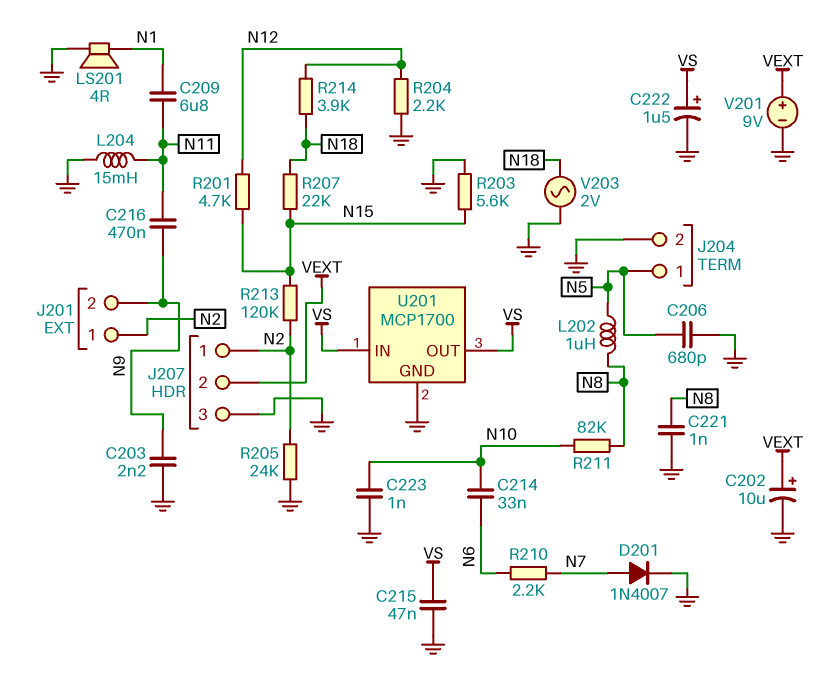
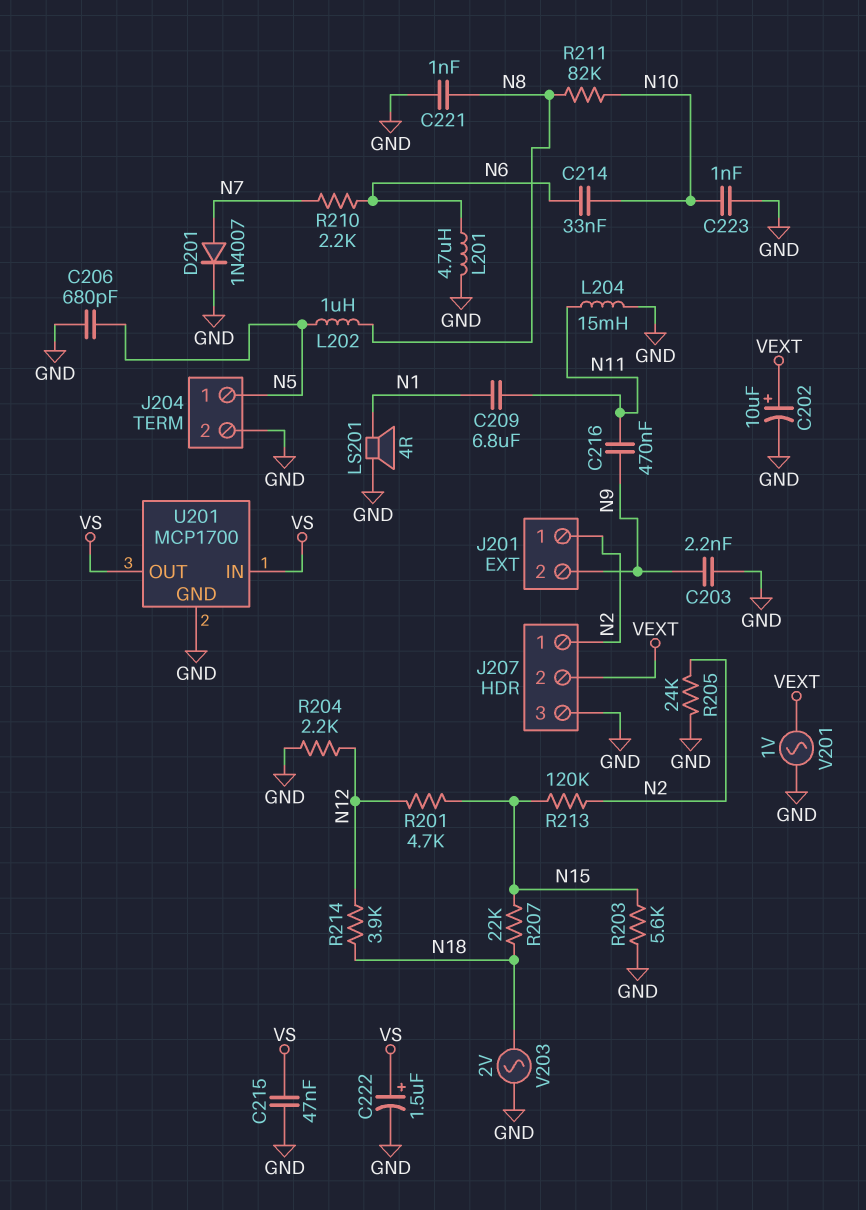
L201: none -> 4.7uH (GND, N6)
V201: 9V (plus VEXT, minus GND) -> AC 1V (GND, VEXT)

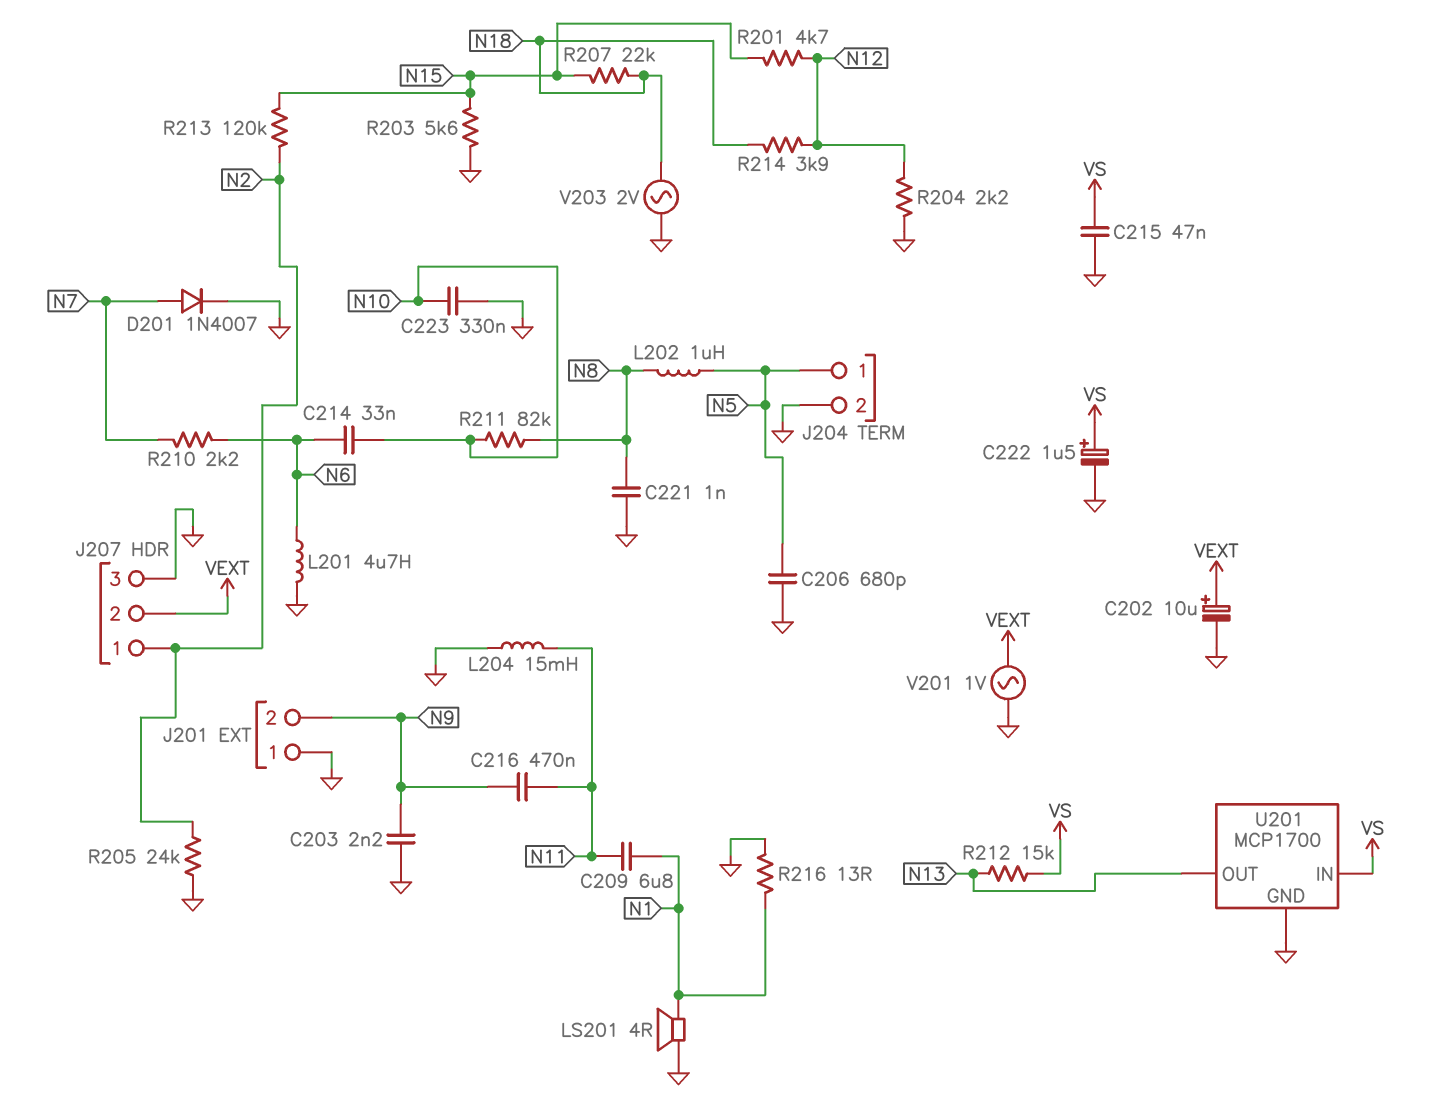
C223: 1nF (GND, N10) -> 330nF (GND, N10)
J201 pin 1: N2 -> GND
R212: none -> 15k (N13, VS)
R216: none -> 13 (GND, N1)
U201 pin OUT: VS -> N13

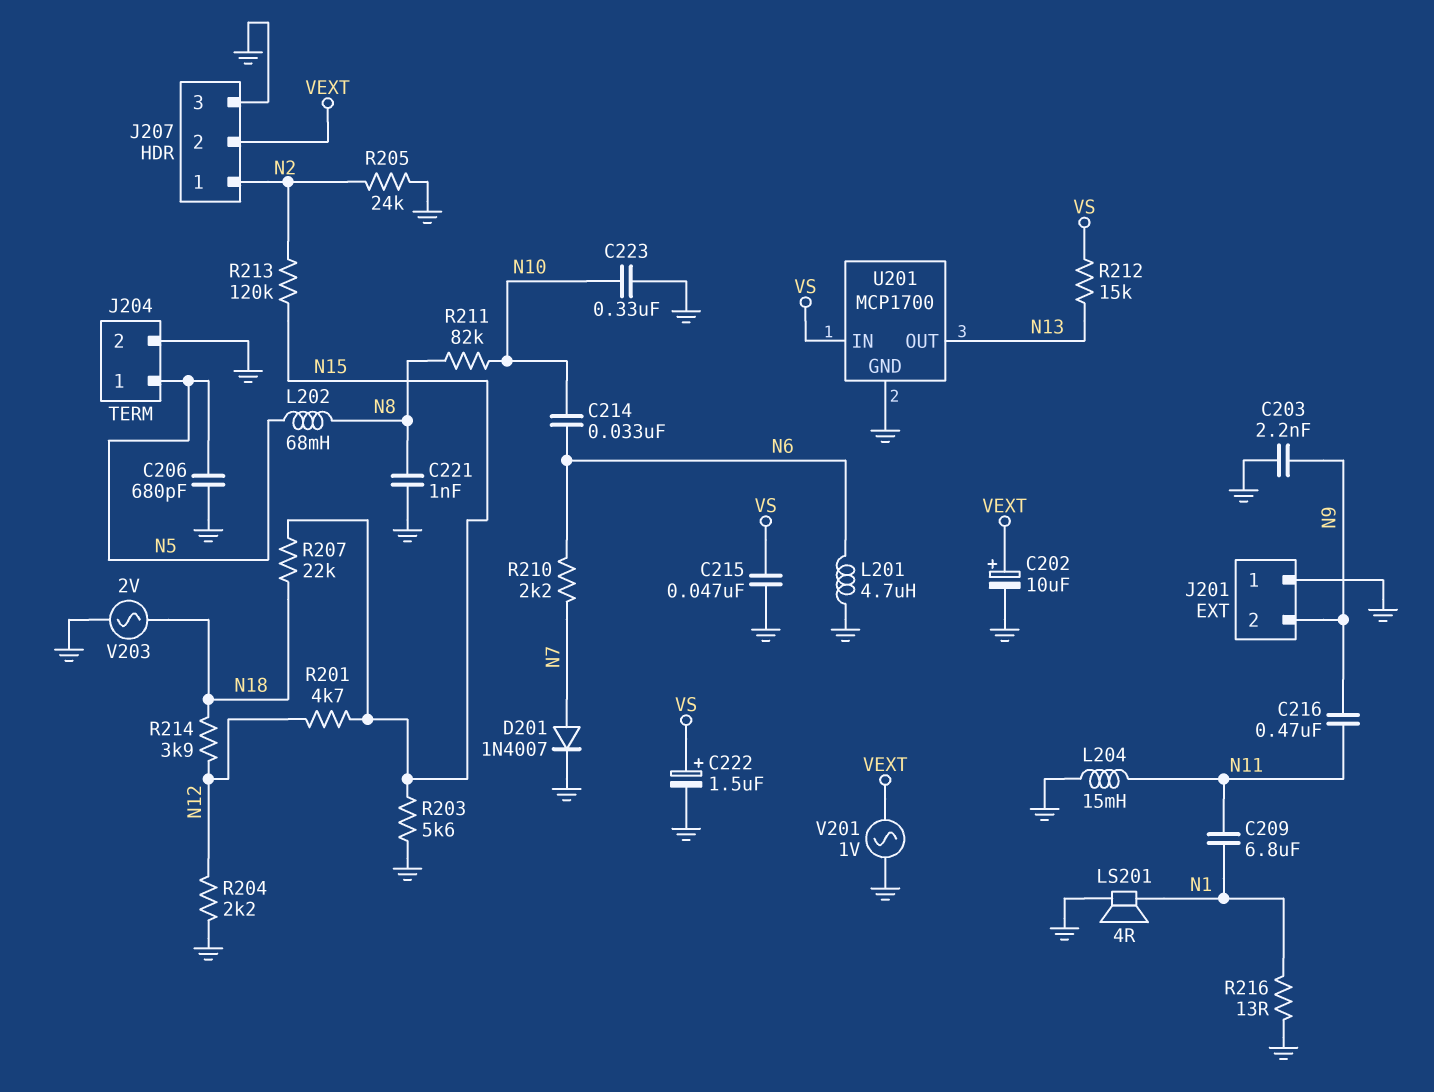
L202: 1uH (N5, N8) -> 68mH (N5, N8)

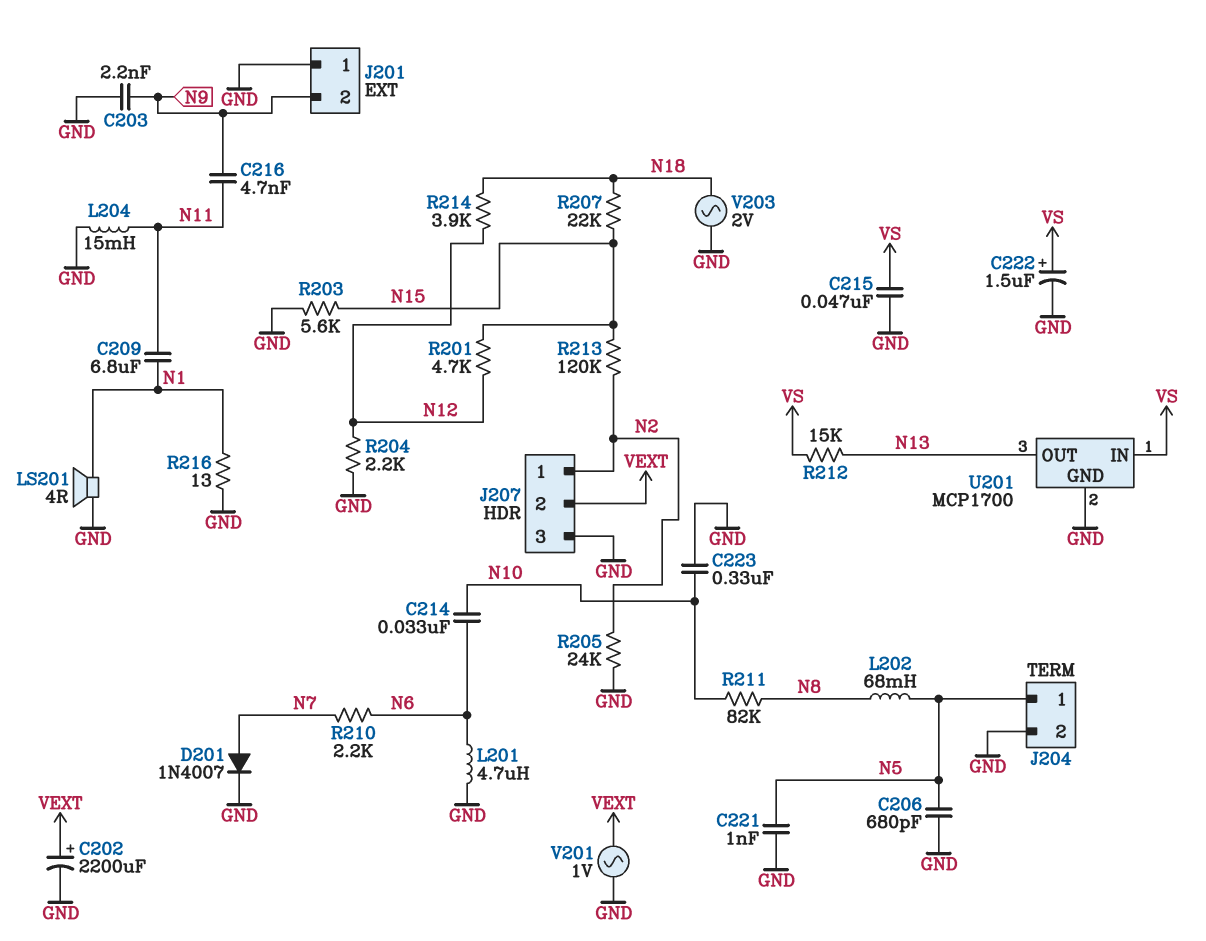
C202: 10uF (plus VEXT, minus GND) -> 2200uF (plus VEXT, minus GND)
C216: 470nF (N9, N11) -> 4.7nF (N9, N11)
C221: 1nF (GND, N8) -> 1nF (GND, N5)

